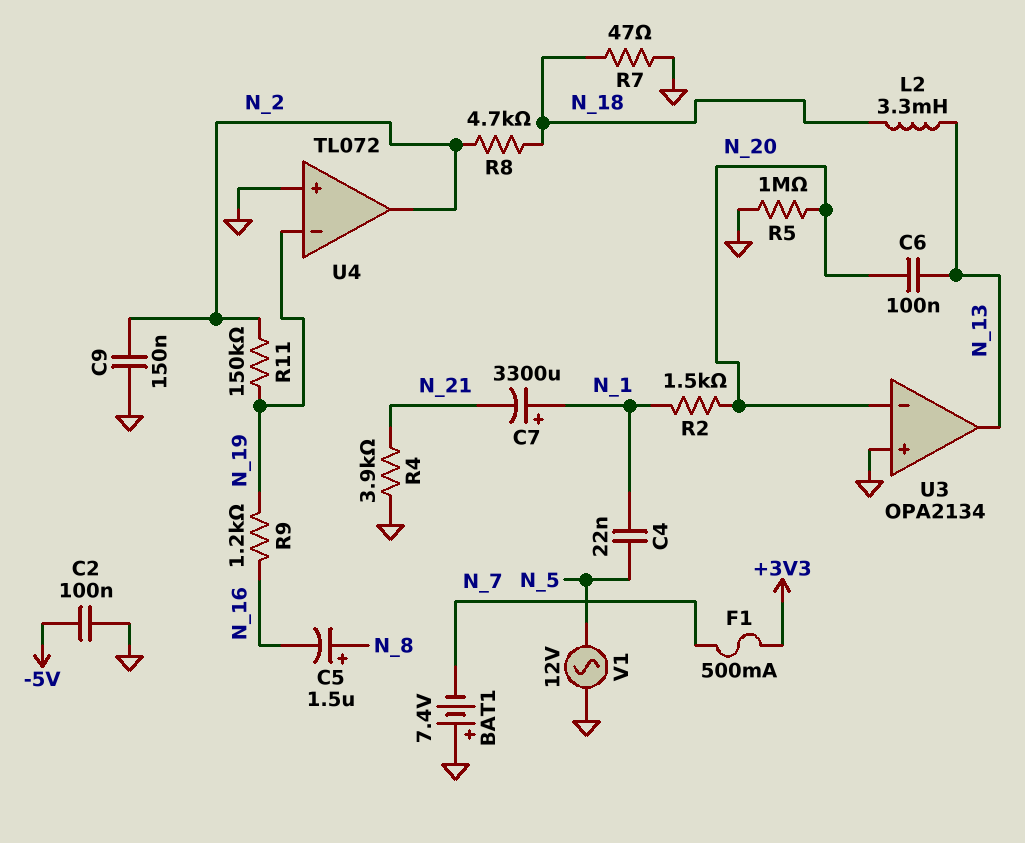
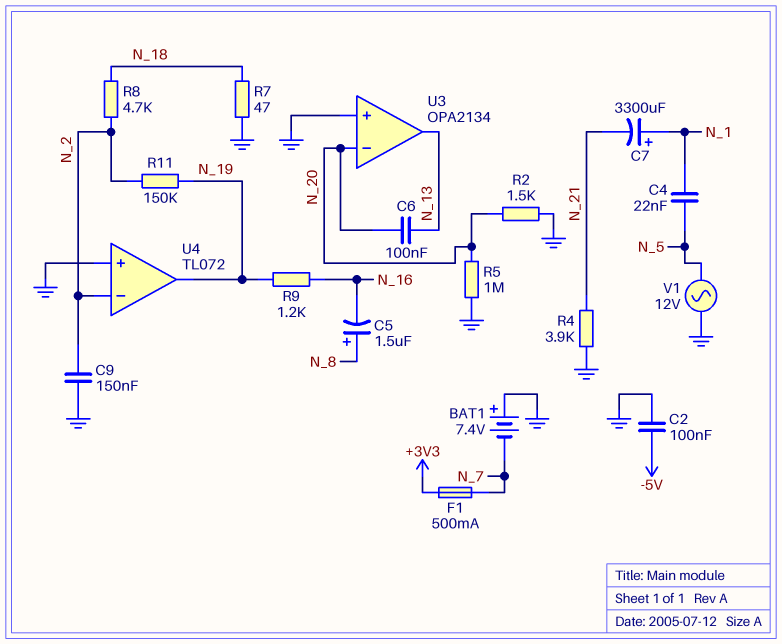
L2: 3.3mH (N_13, N_18) -> none
R2: 1.5k (N_1, N_20) -> 1.5k (GND, N_20)
U4 pin in-: N_19 -> N_2
U4 pin out: N_2 -> N_19

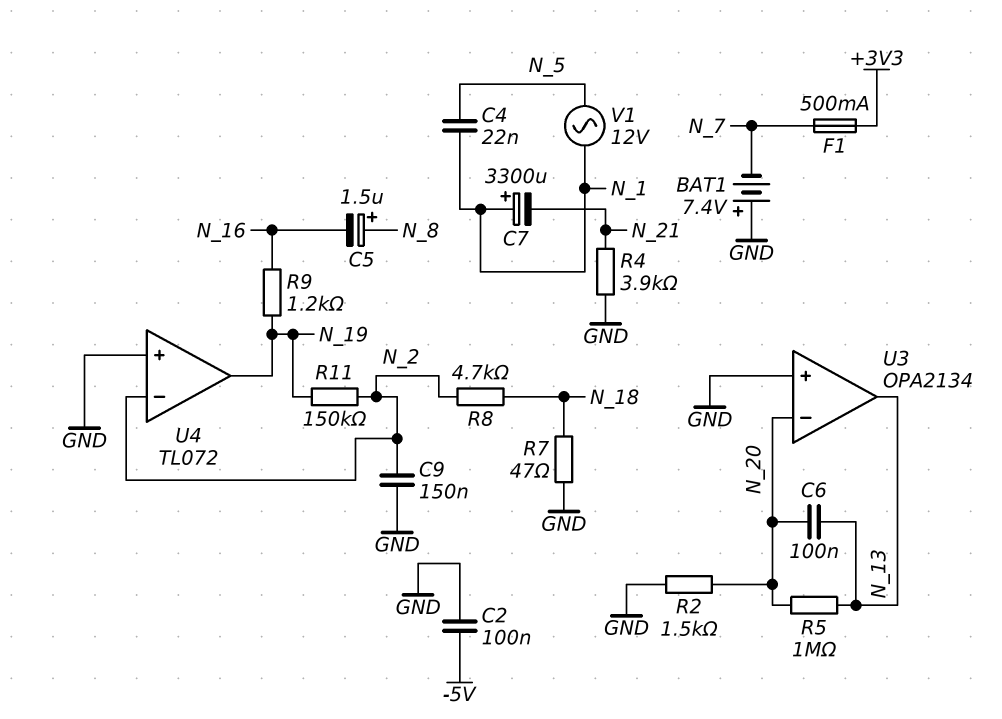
R5: 1M (GND, N_20) -> 1M (N_13, N_20)
V1: AC 12V (GND, N_5) -> AC 12V (N_1, N_5)

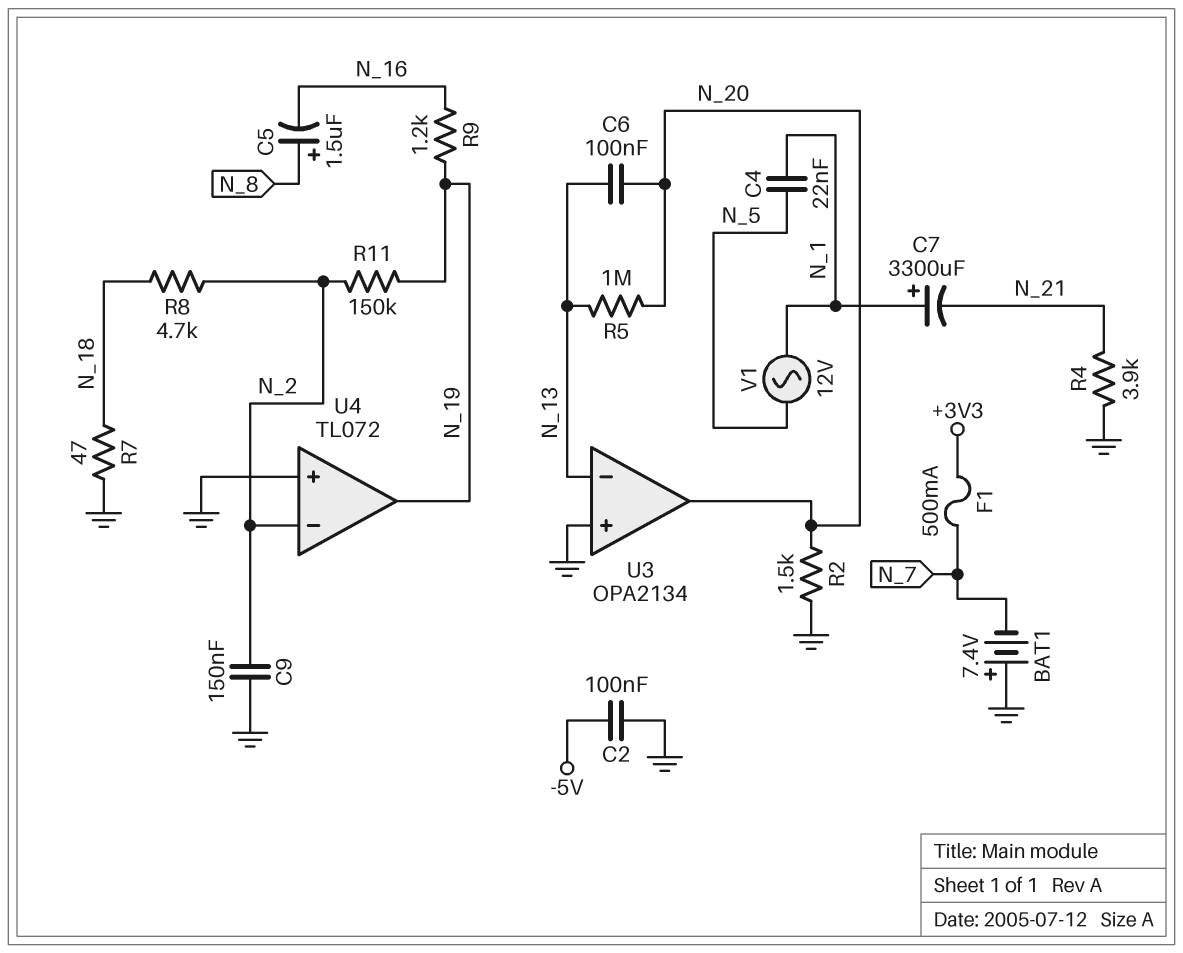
U3 pin in-: N_20 -> N_13
U3 pin out: N_13 -> N_20

